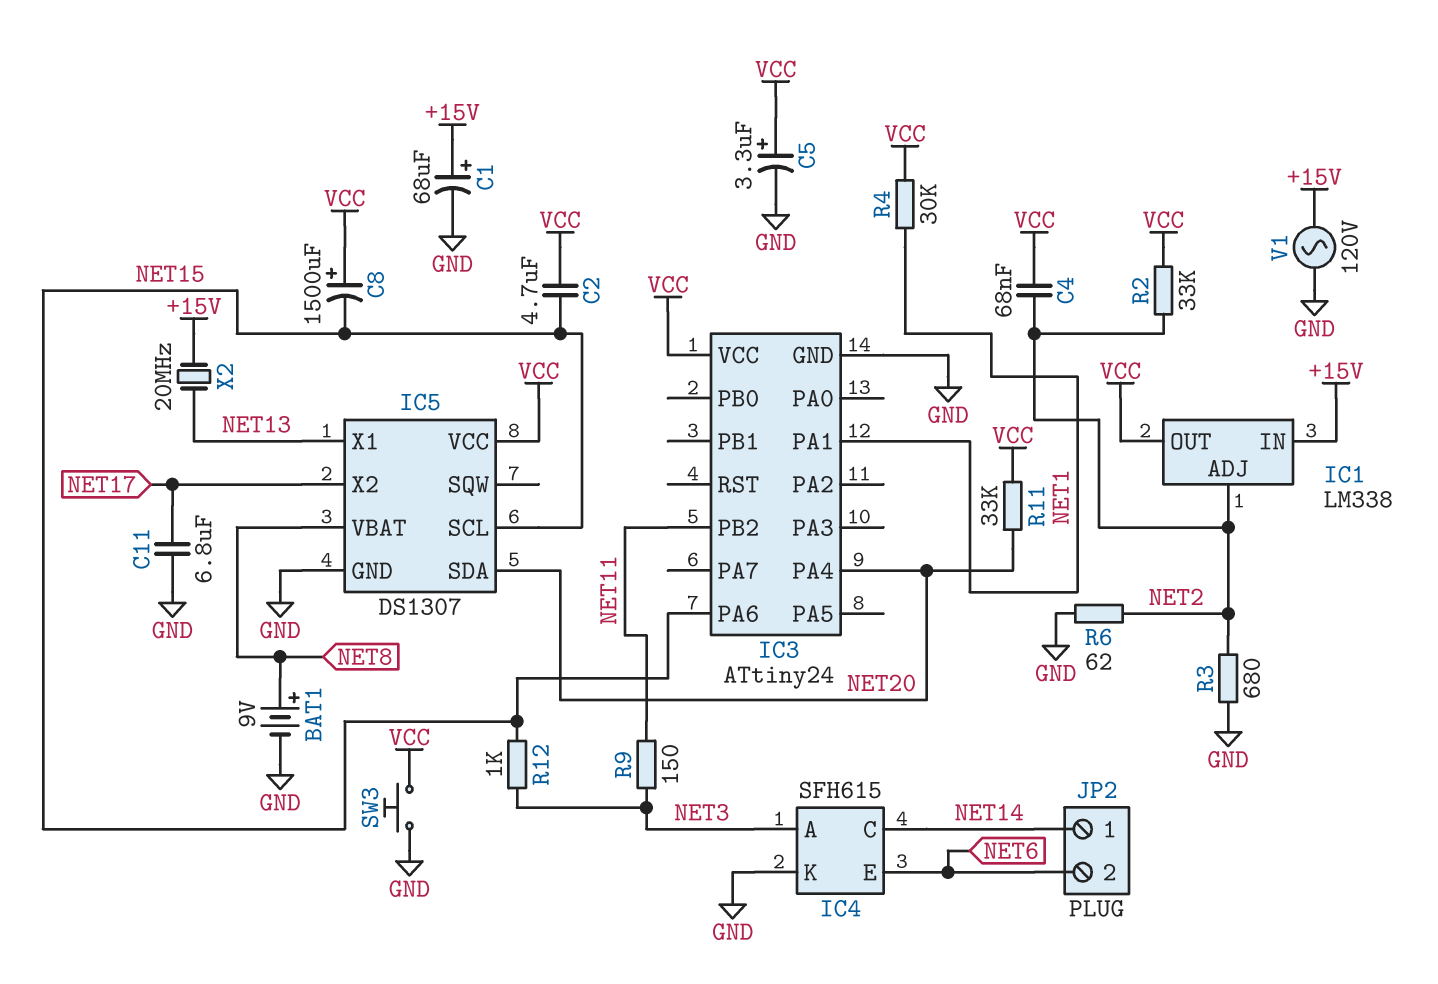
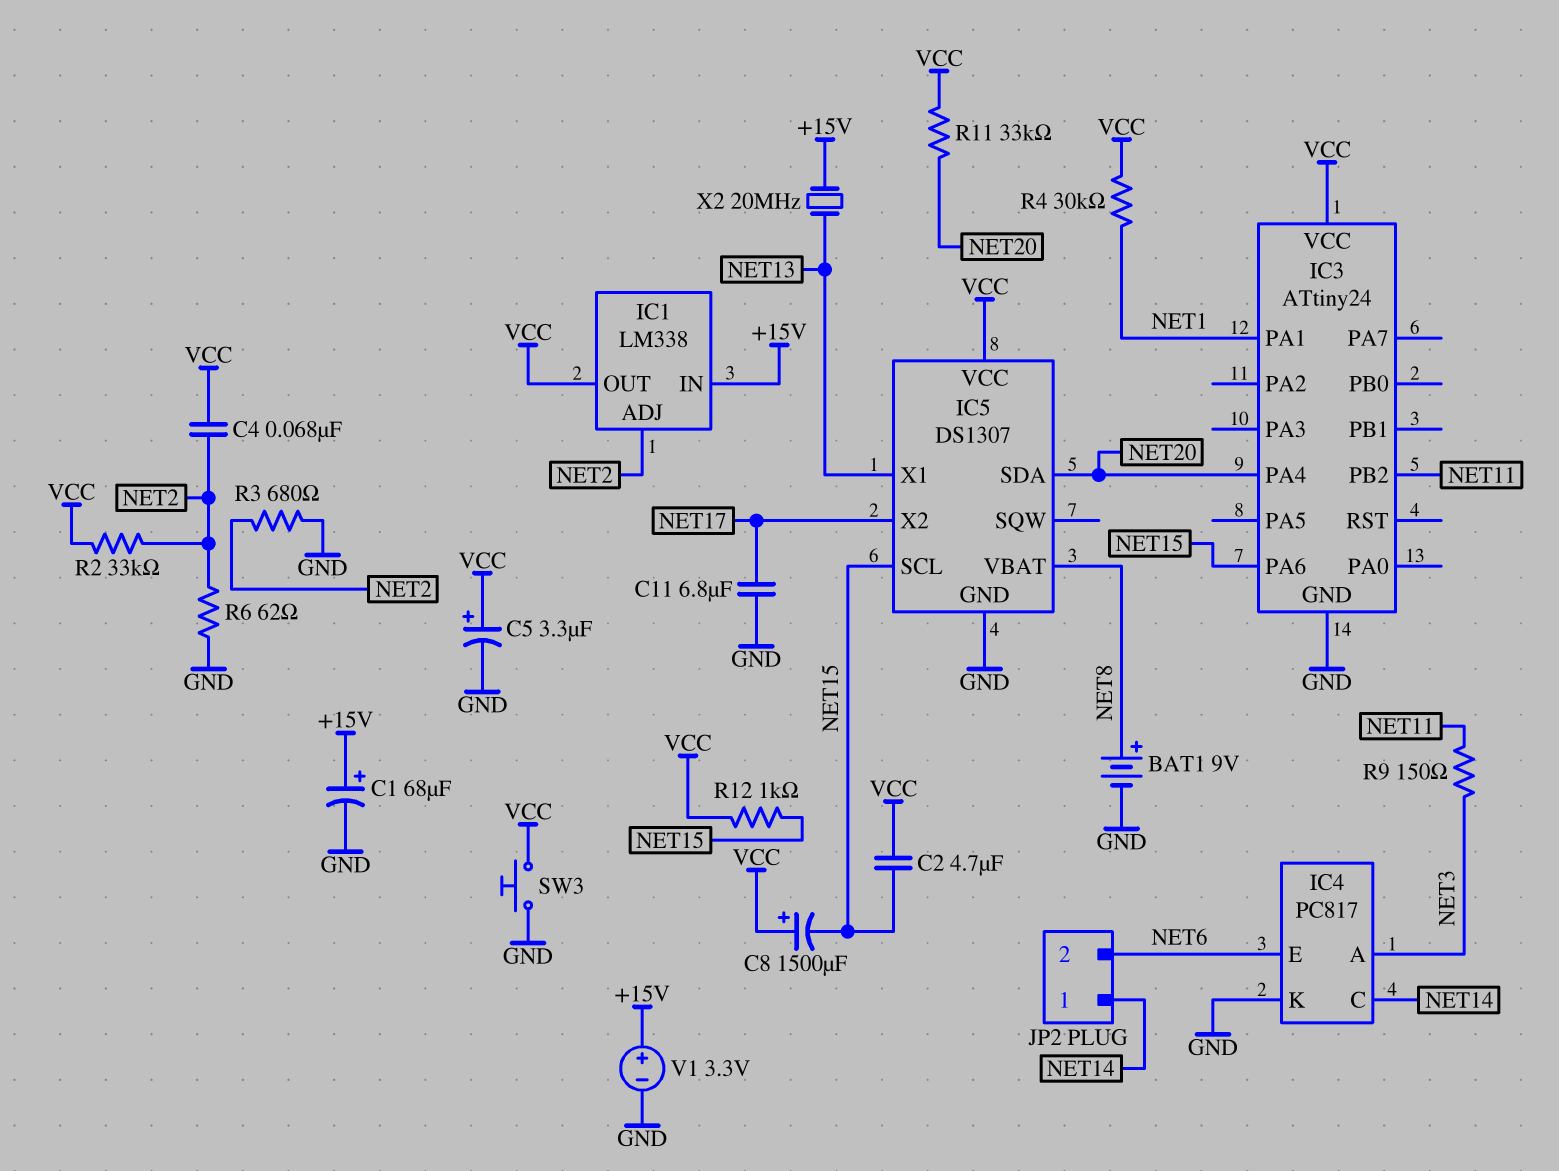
IC4: SFH615 -> PC817
R12: 1k (NET3, NET15) -> 1k (NET15, VCC)
V1: AC 120V (+15V, GND) -> 3.3V (plus +15V, minus GND)

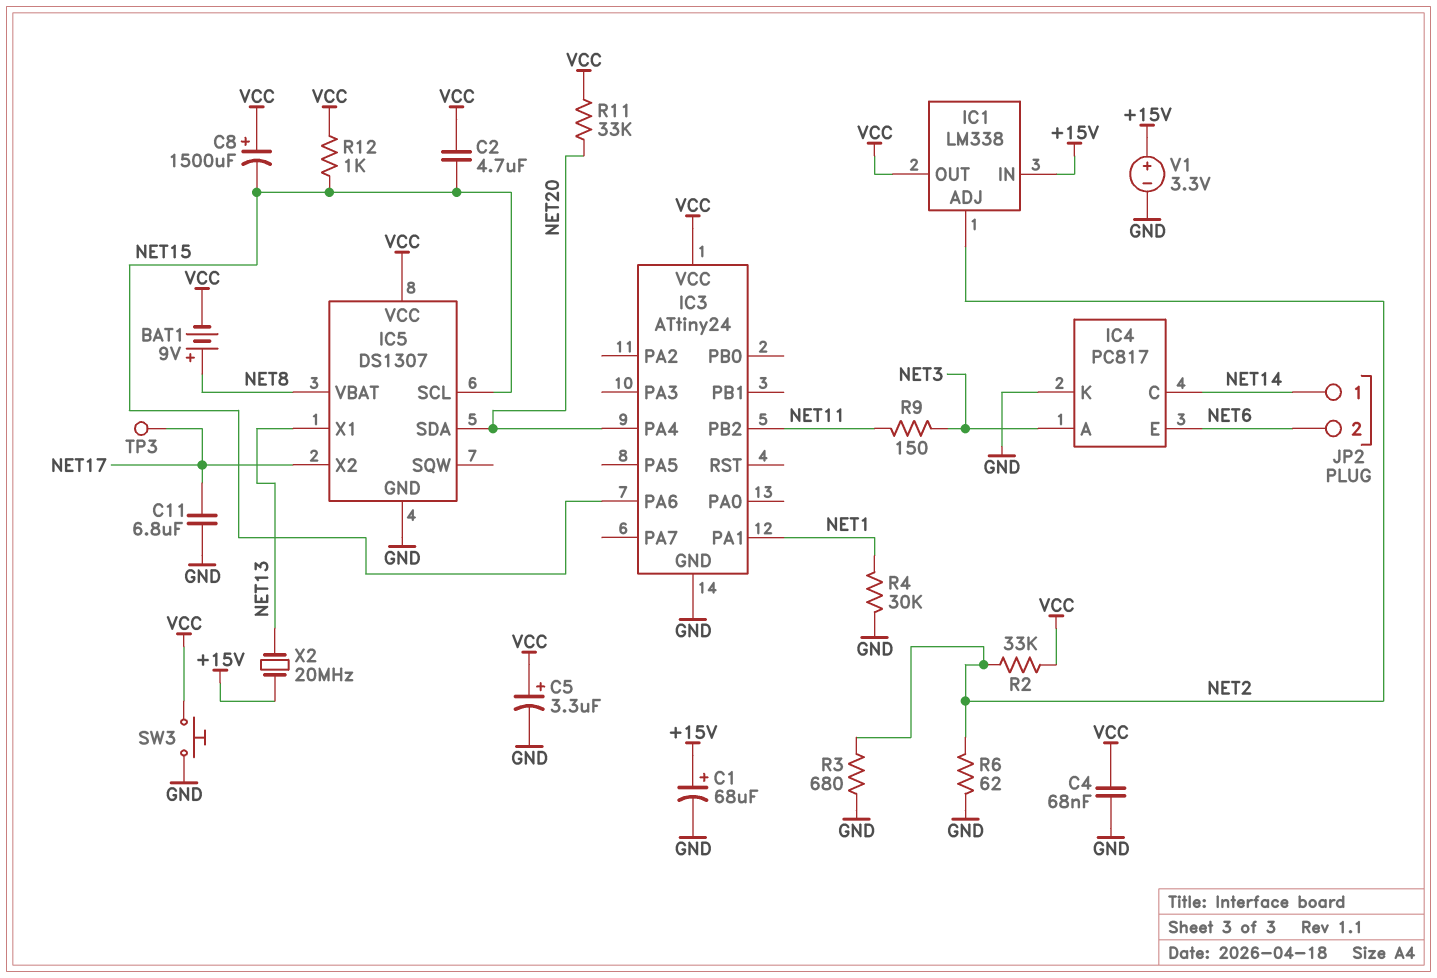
BAT1: 9V (plus NET8, minus GND) -> 9V (plus NET8, minus VCC)
C4: 68nF (NET2, VCC) -> 68nF (GND, VCC)
R4: 30k (NET1, VCC) -> 30k (GND, NET1)
TP3: none -> test point (NET17)

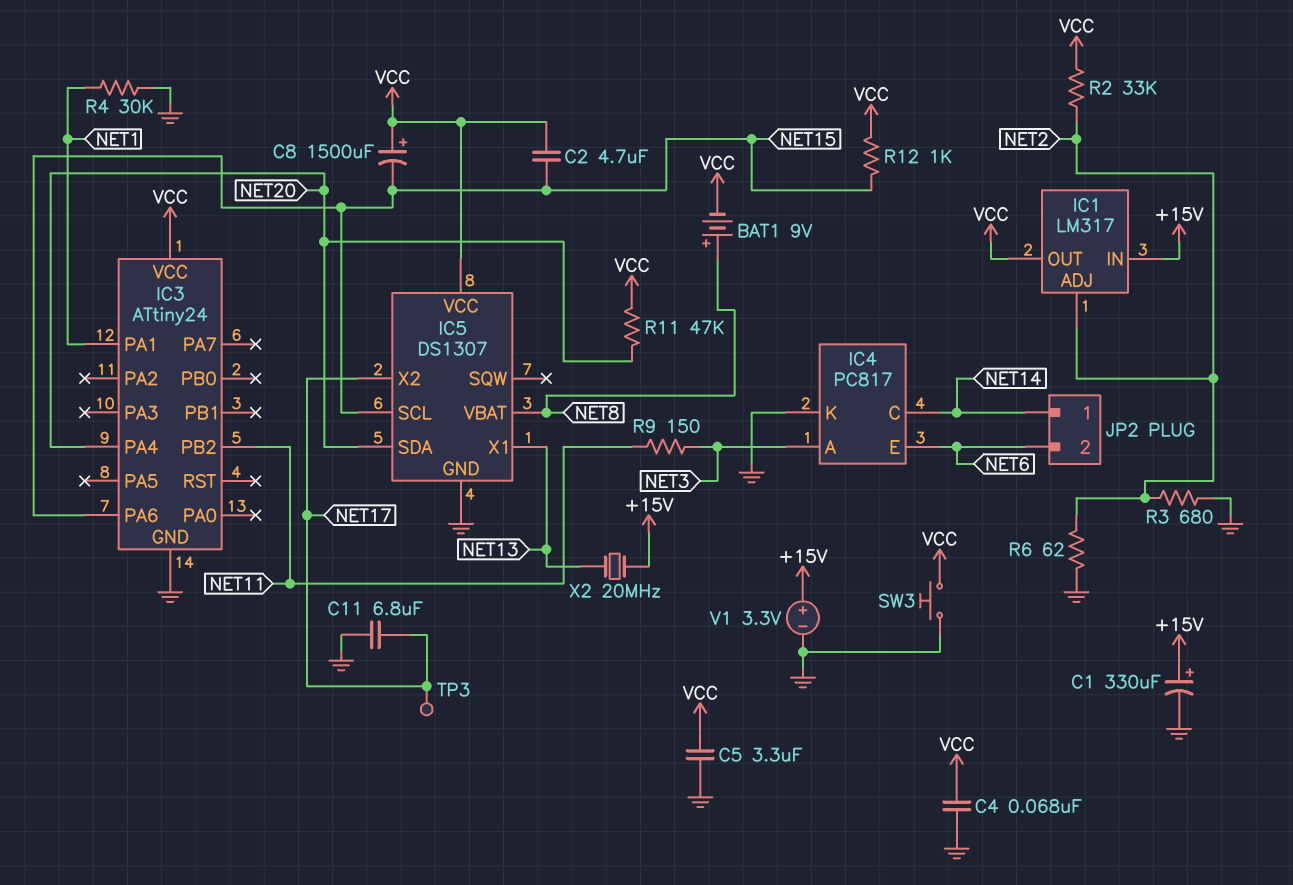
C1: 68uF (plus +15V, minus GND) -> 330uF (plus +15V, minus GND)
C5: 3.3uF (plus VCC, minus GND) -> 3.3uF (GND, VCC)
IC1: LM338 -> LM317
R11: 33k (NET20, VCC) -> 47k (NET20, VCC)

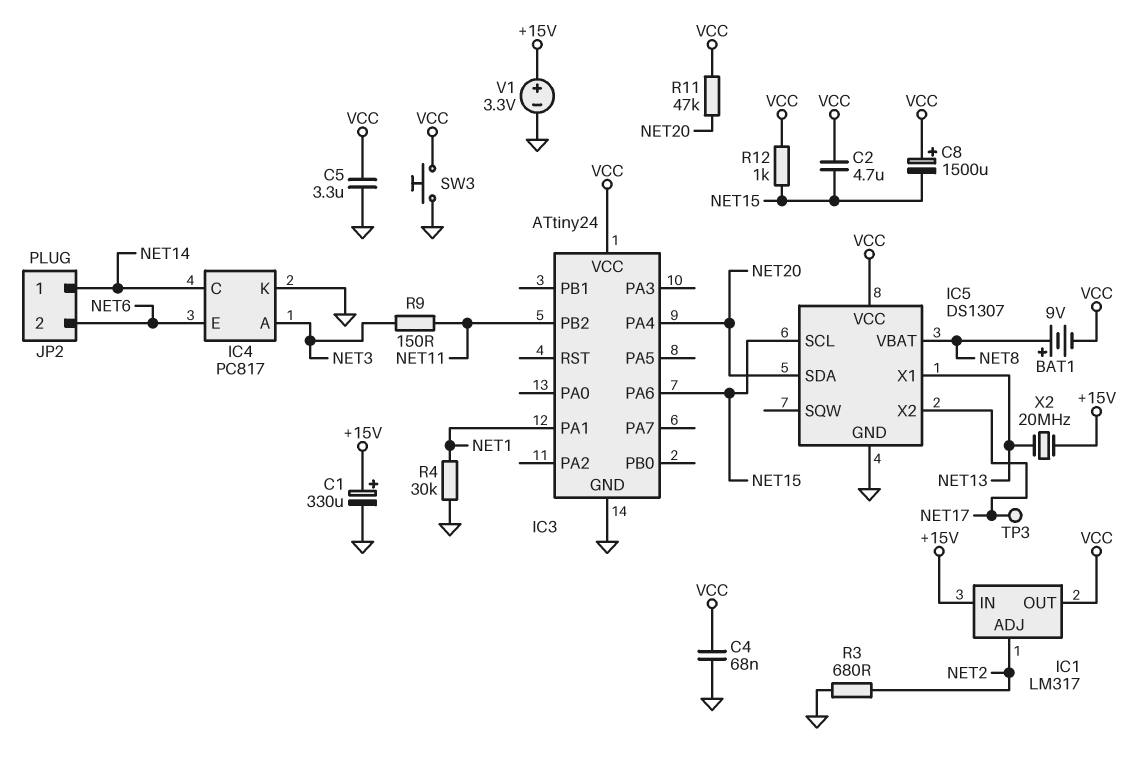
C11: 6.8uF (GND, NET17) -> none
R2: 33k (NET2, VCC) -> none
R6: 62 (GND, NET2) -> none

